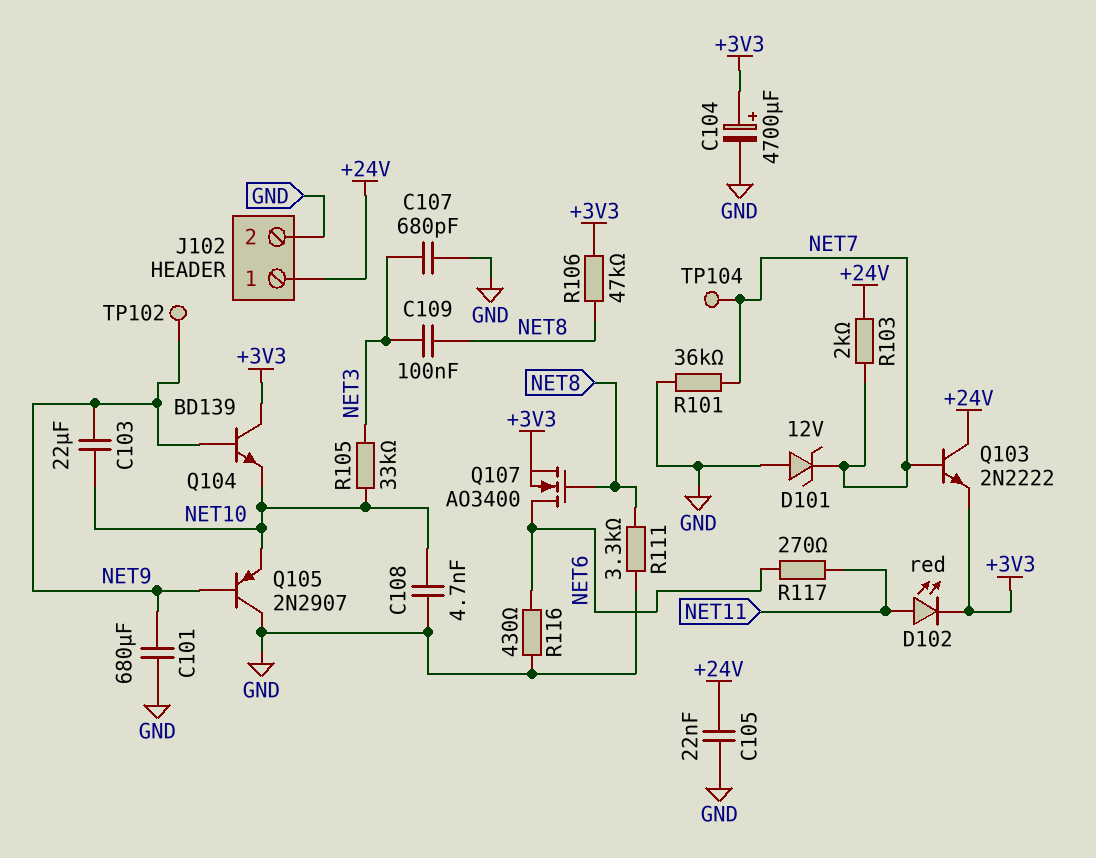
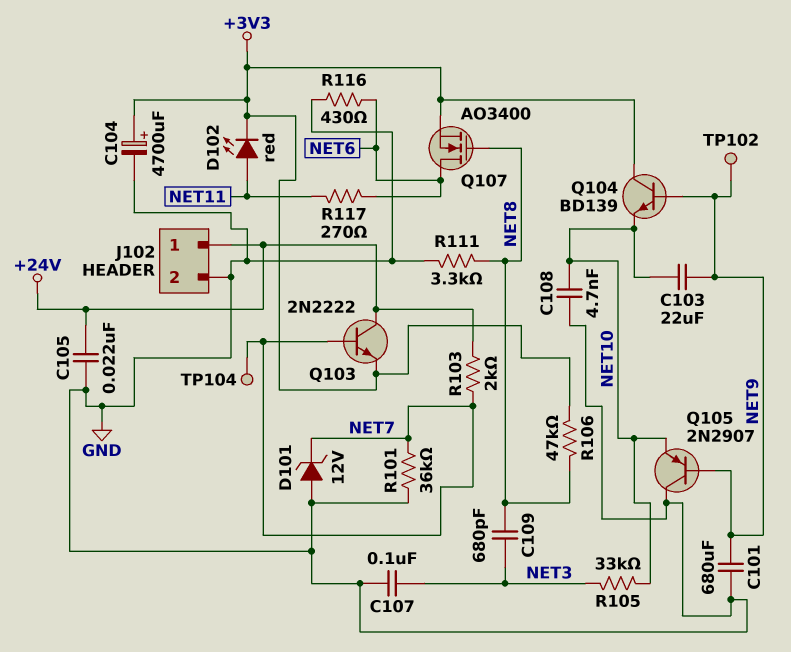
C107: 680pF (GND, NET3) -> 100nF (GND, NET3)
C109: 100nF (NET3, NET8) -> 680pF (NET3, NET8)

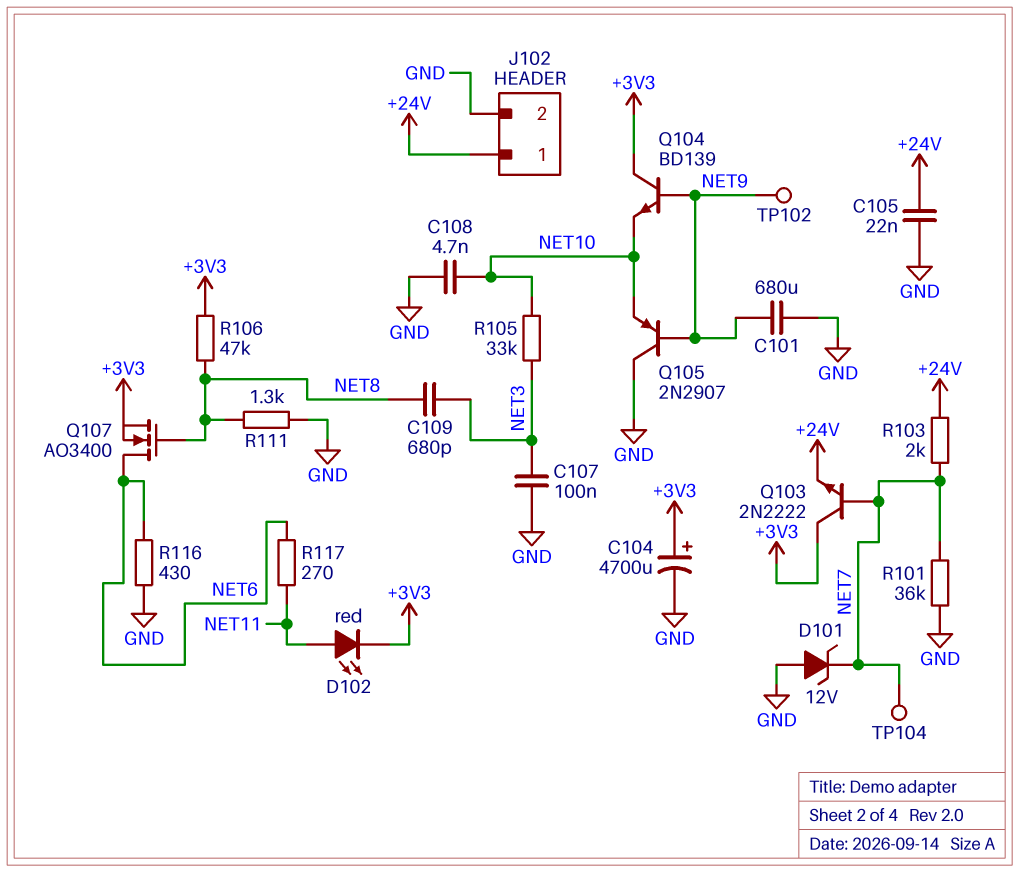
C103: 22uF (NET9, NET10) -> none
Q103: NPN 2N2222 (B NET7, C +24V, E +3V3) -> NPN 2N2222 (B NET7, C +3V3, E +24V)
R111: 3.3k (GND, NET8) -> 1.3k (GND, NET8)

